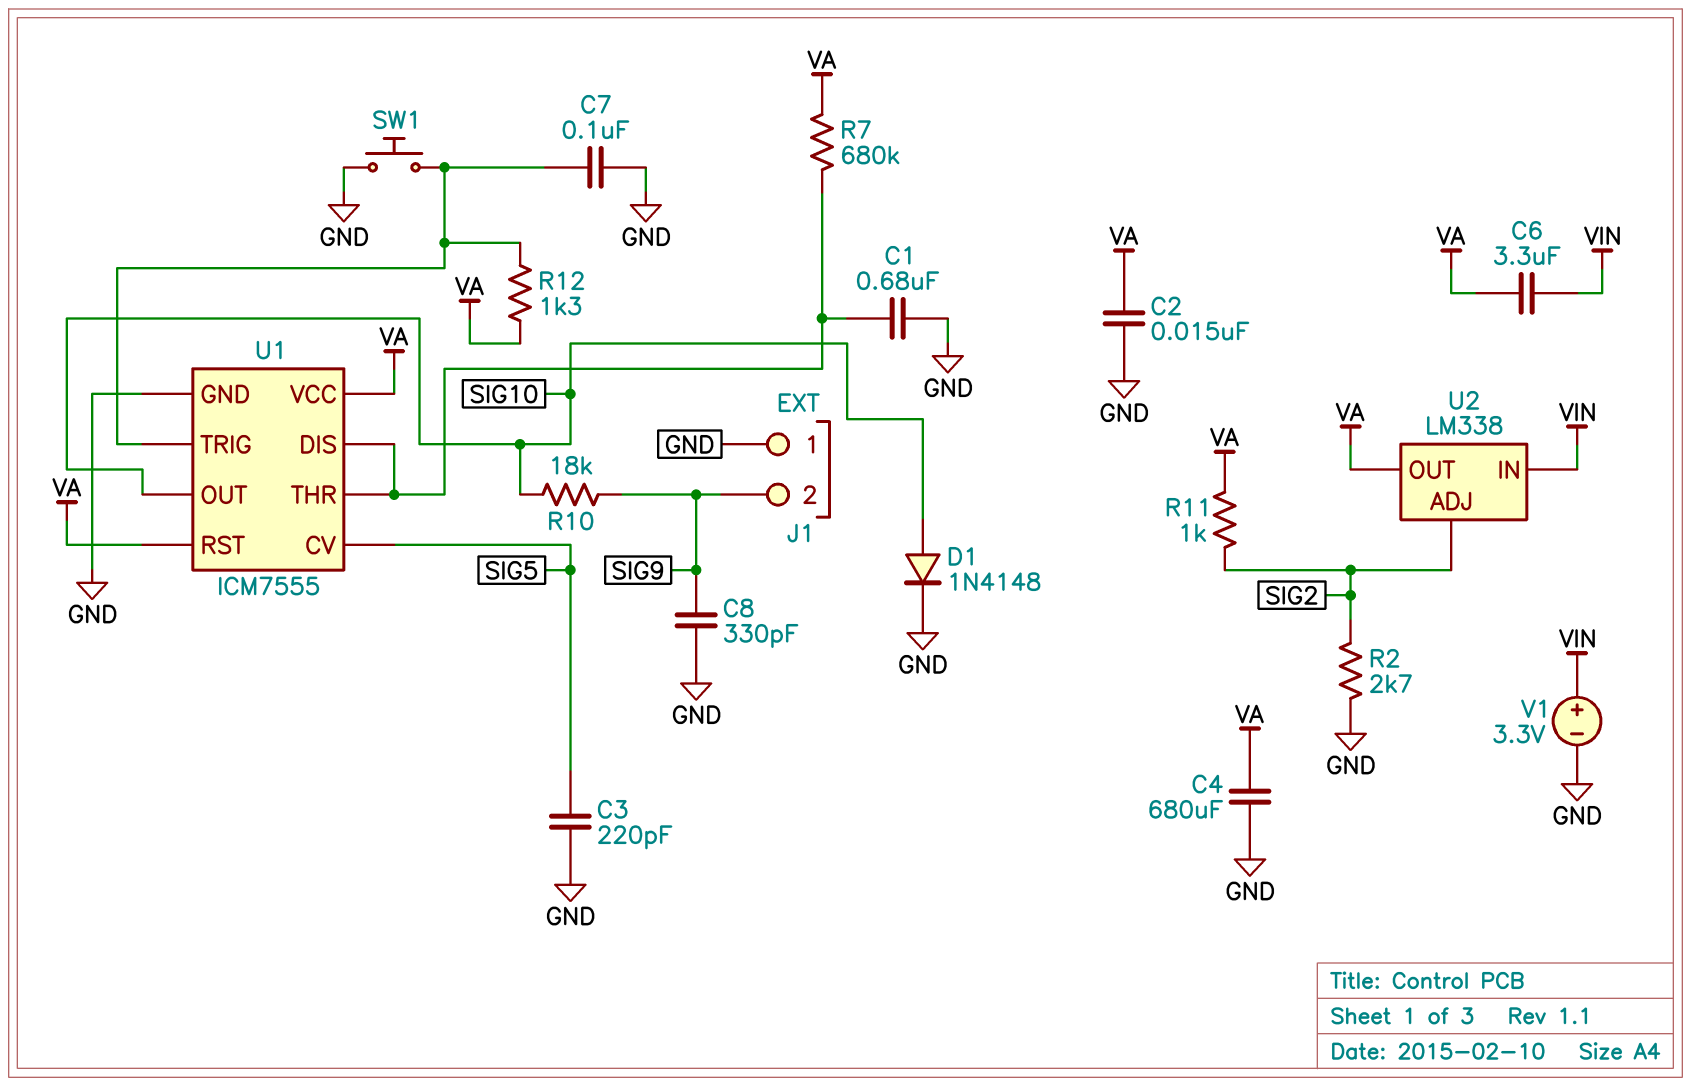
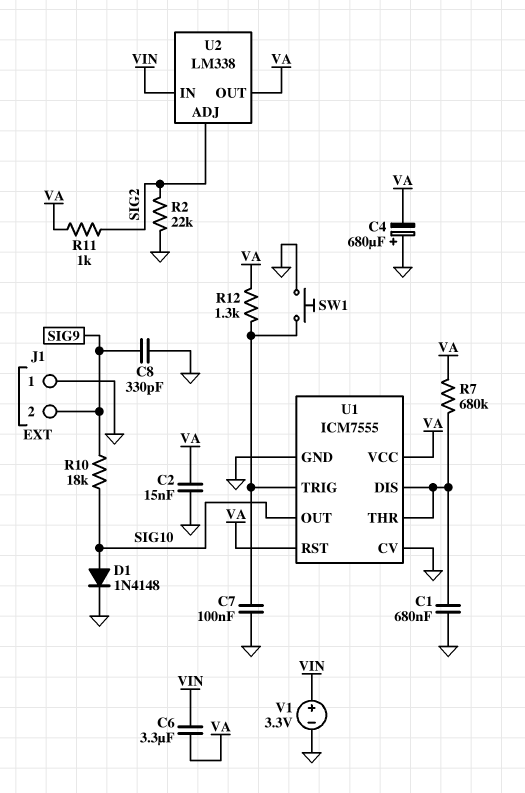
C3: 220pF (GND, SIG5) -> none
C4: 680uF (GND, VA) -> 680uF (plus GND, minus VA)
R2: 2.7k (GND, SIG2) -> 22k (GND, SIG2)
U1 pin CV: SIG5 -> GND

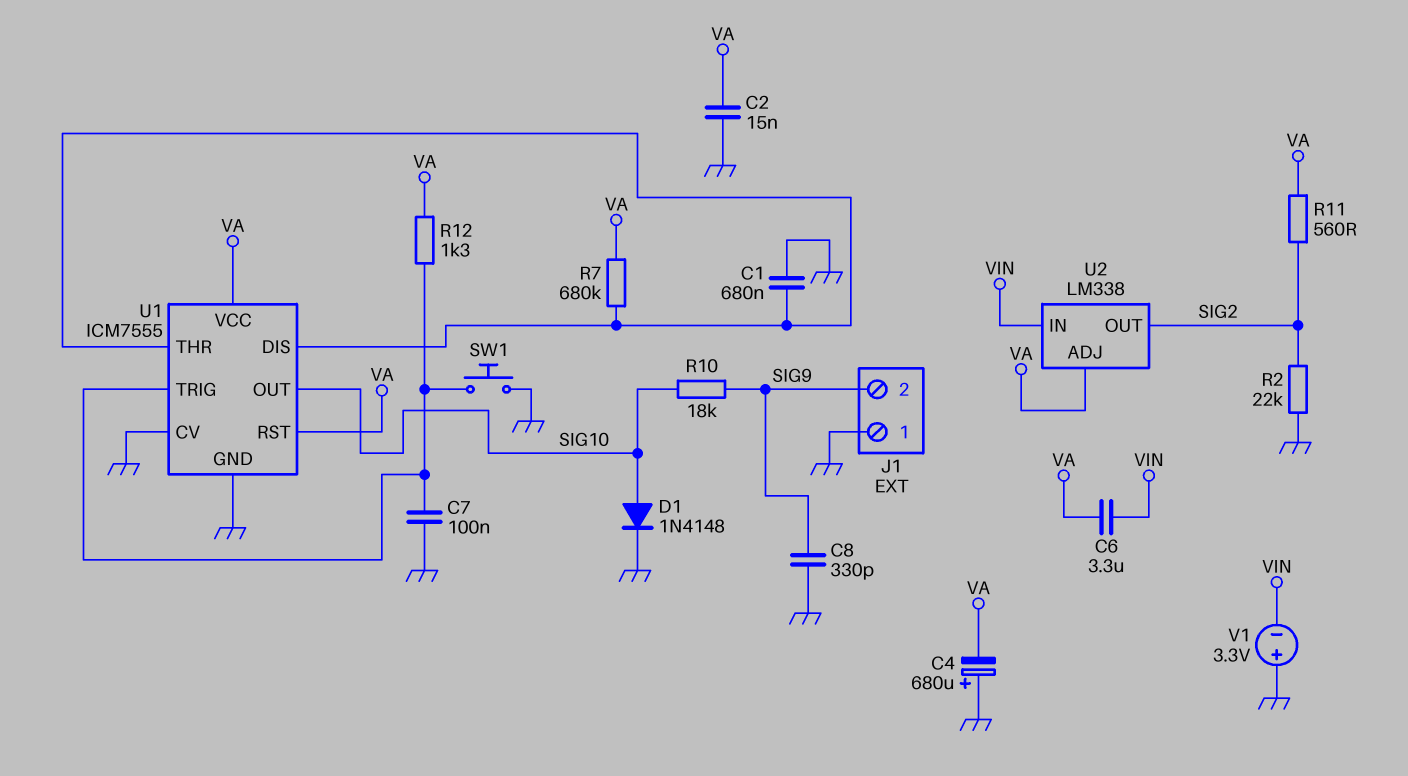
R11: 1k (SIG2, VA) -> 560 (SIG2, VA)
U2 pin ADJ: SIG2 -> VA
U2 pin OUT: VA -> SIG2
V1: 3.3V (plus VIN, minus GND) -> 3.3V (plus GND, minus VIN)

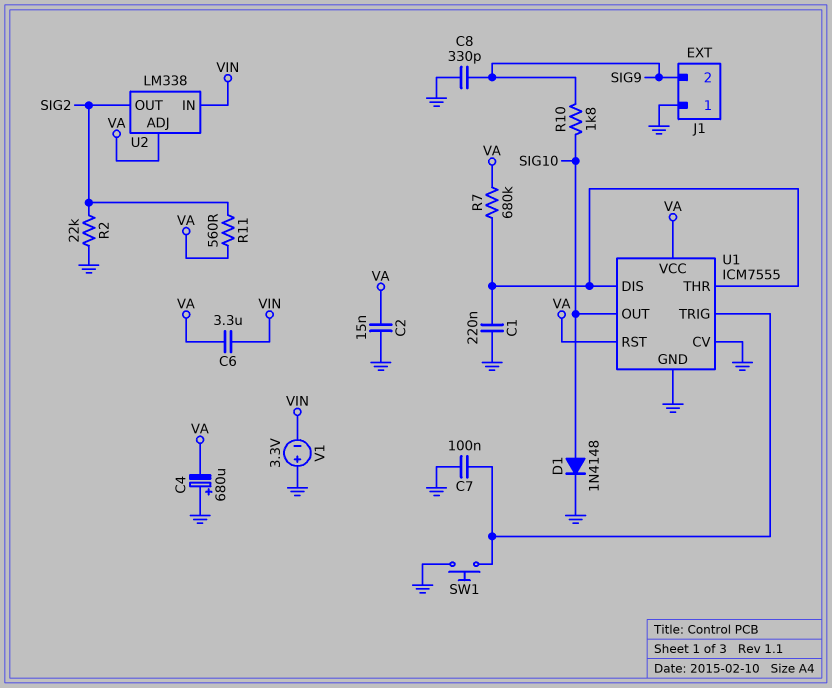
C1: 680nF (GND, U1/DIS) -> 220nF (GND, U1/DIS)
R10: 18k (SIG9, SIG10) -> 1.8k (SIG9, SIG10)
R12: 1.3k (U1/TRIG, VA) -> none

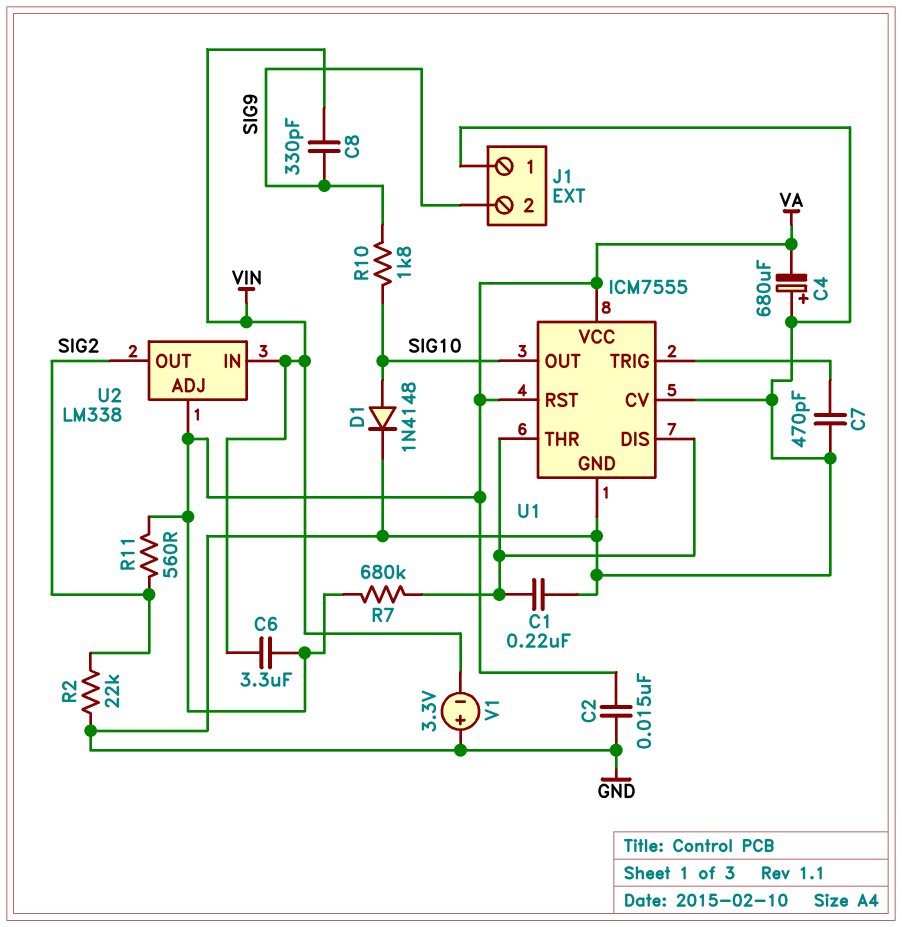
C7: 100nF (GND, U1/TRIG) -> 470pF (GND, U1/TRIG)
C8: 330pF (GND, SIG9) -> 330pF (SIG9, VIN)
SW1: button (GND, U1/TRIG) -> none

